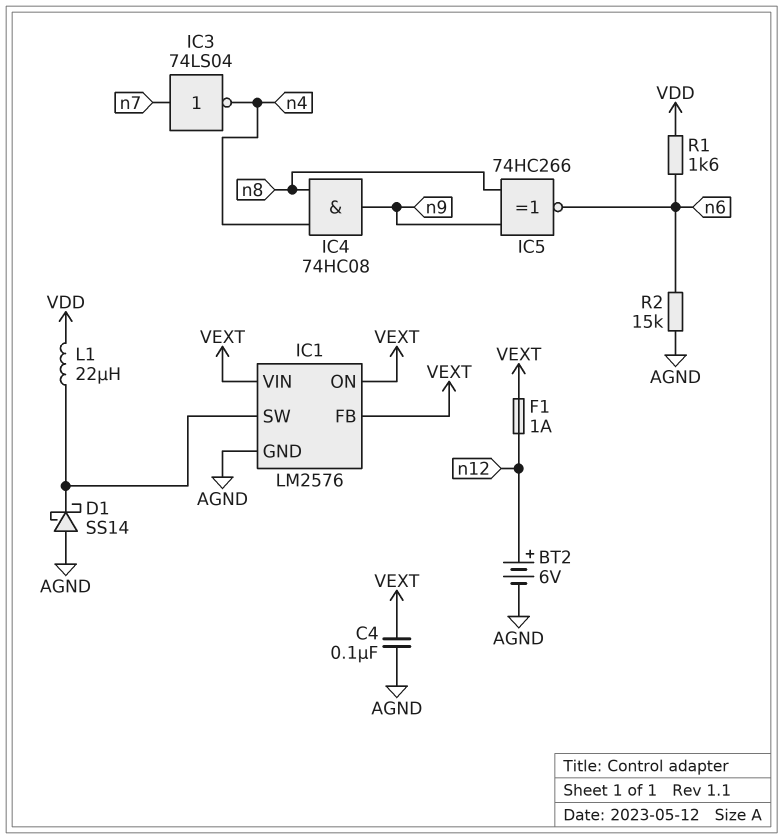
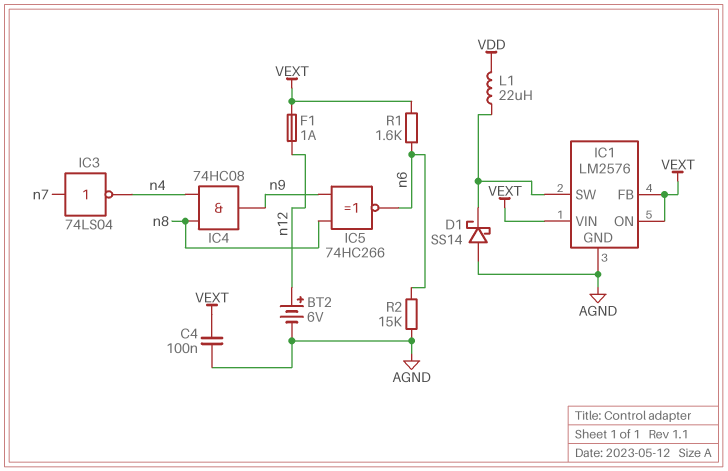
R1: 1.6k (VDD, n6) -> 1.6k (VEXT, n6)

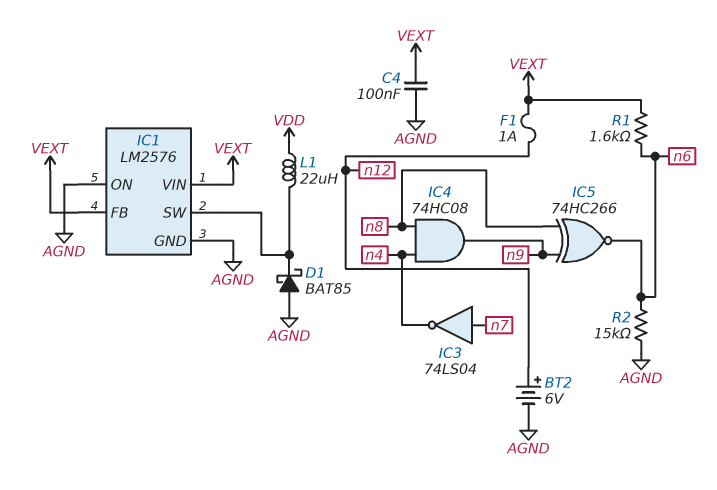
D1: schottky SS14 (A AGND, K IC1/SW) -> schottky BAT85 (A AGND, K IC1/SW)
IC1 pin ON: VEXT -> AGND

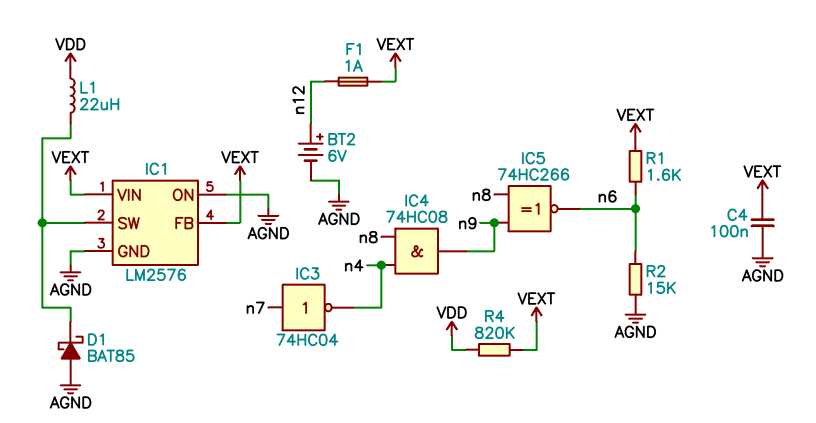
IC3: NOT 74LS04 (in n7, out n4) -> NOT 74HC04 (in n7, out n4)
R4: none -> 820k (VDD, VEXT)

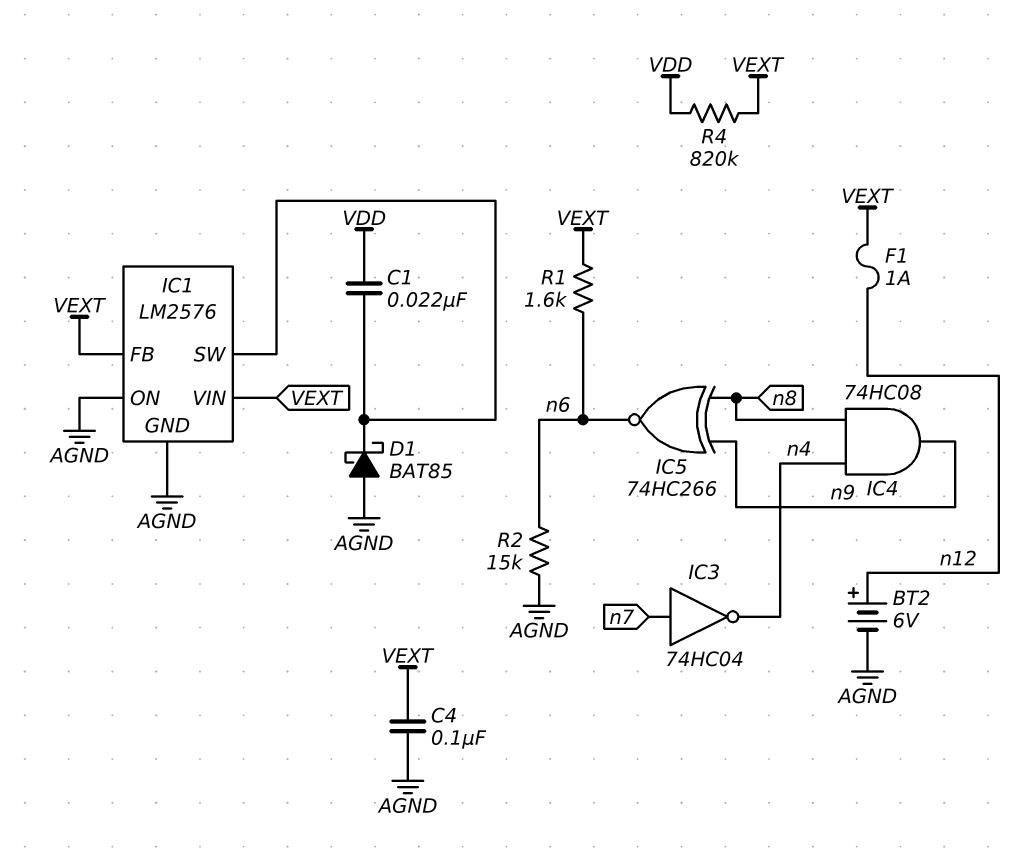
C1: none -> 22nF (IC1/SW, VDD)
L1: 22uH (IC1/SW, VDD) -> none

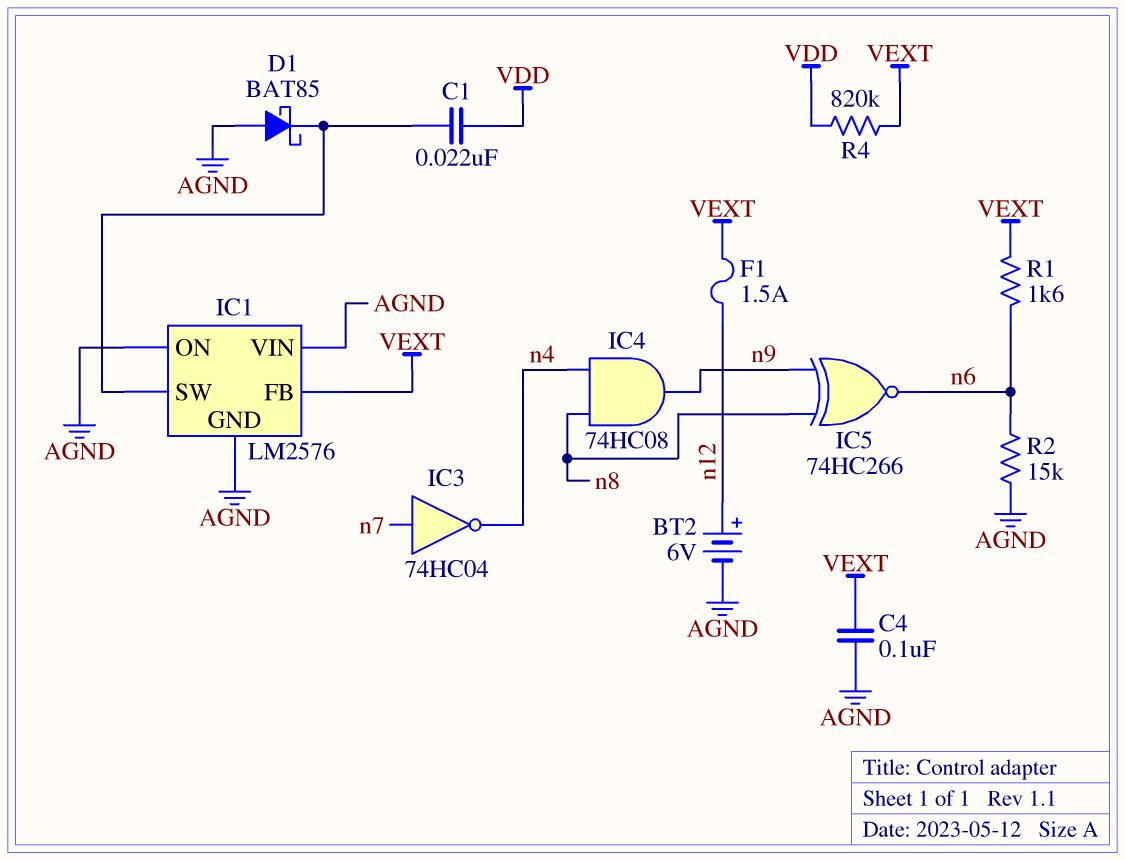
F1: 1A (VEXT, n12) -> 1.5A (VEXT, n12)
IC1 pin VIN: VEXT -> AGND

